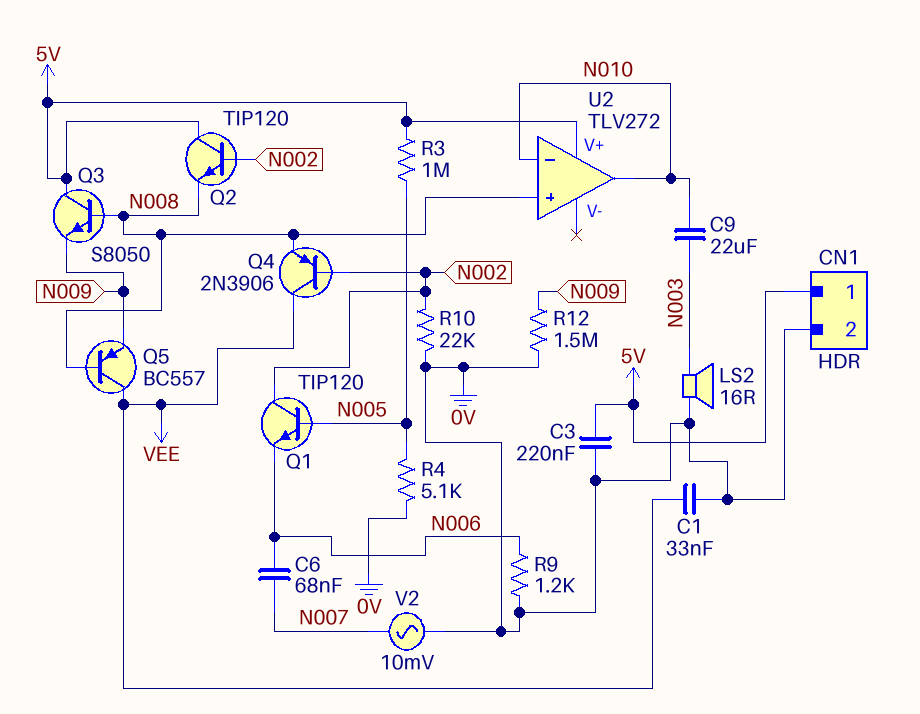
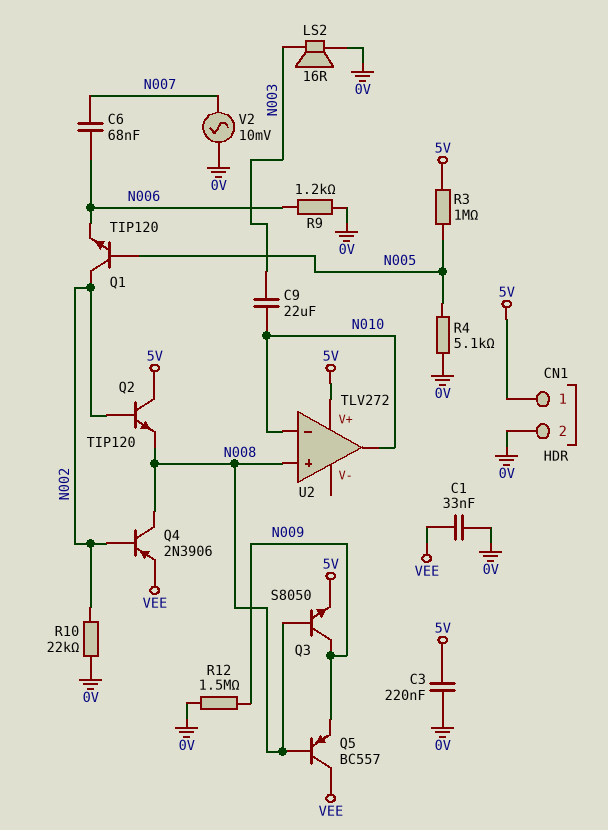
Q3: NPN S8050 (B N008, C 5V, E N009) -> NPN S8050 (B N008, C N009, E 5V)
Q4: PNP 2N3906 (B N002, C VEE, E N008) -> PNP 2N3906 (B N002, C N008, E VEE)

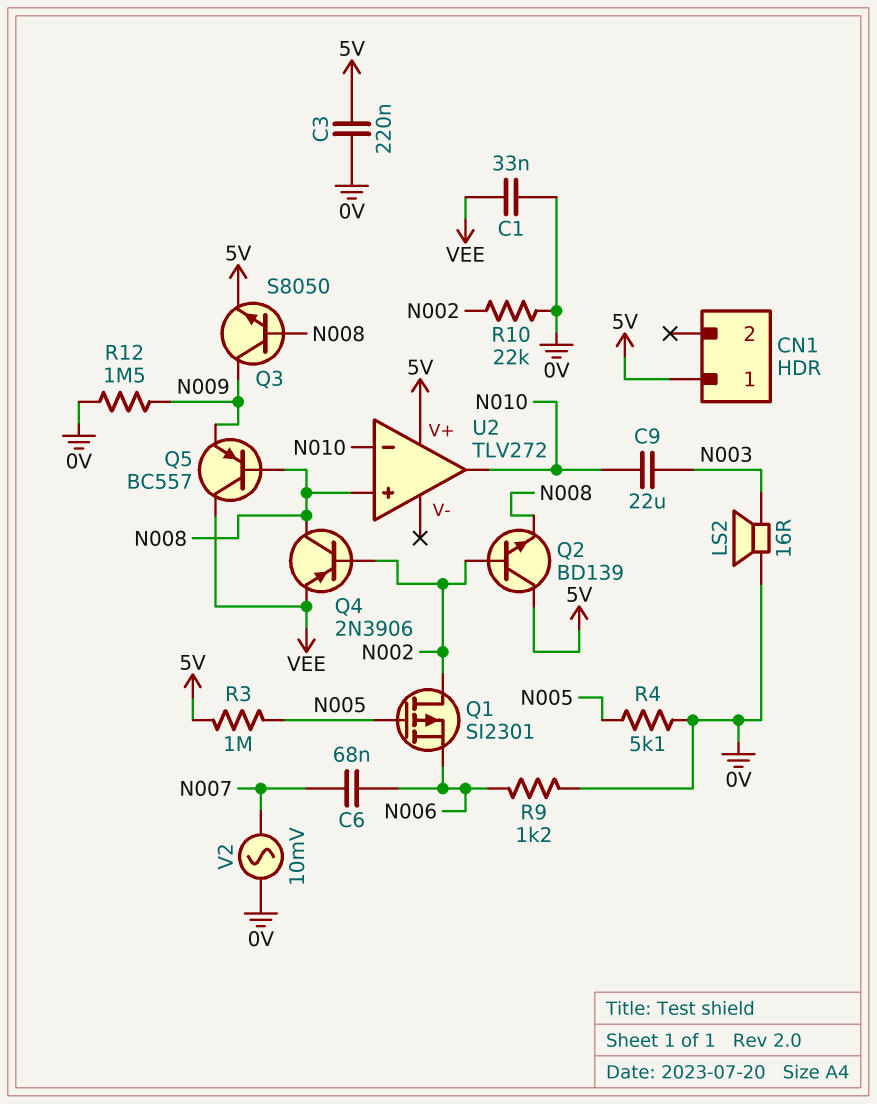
CN1 pin 2: 0V -> none
Q1: NPN TIP120 (B N005, C N002, E N006) -> PMOS SI2301 (G N005, D N002, S N006)
Q2: NPN TIP120 (B N002, C 5V, E N008) -> NPN BD139 (B N002, C 5V, E N008)

